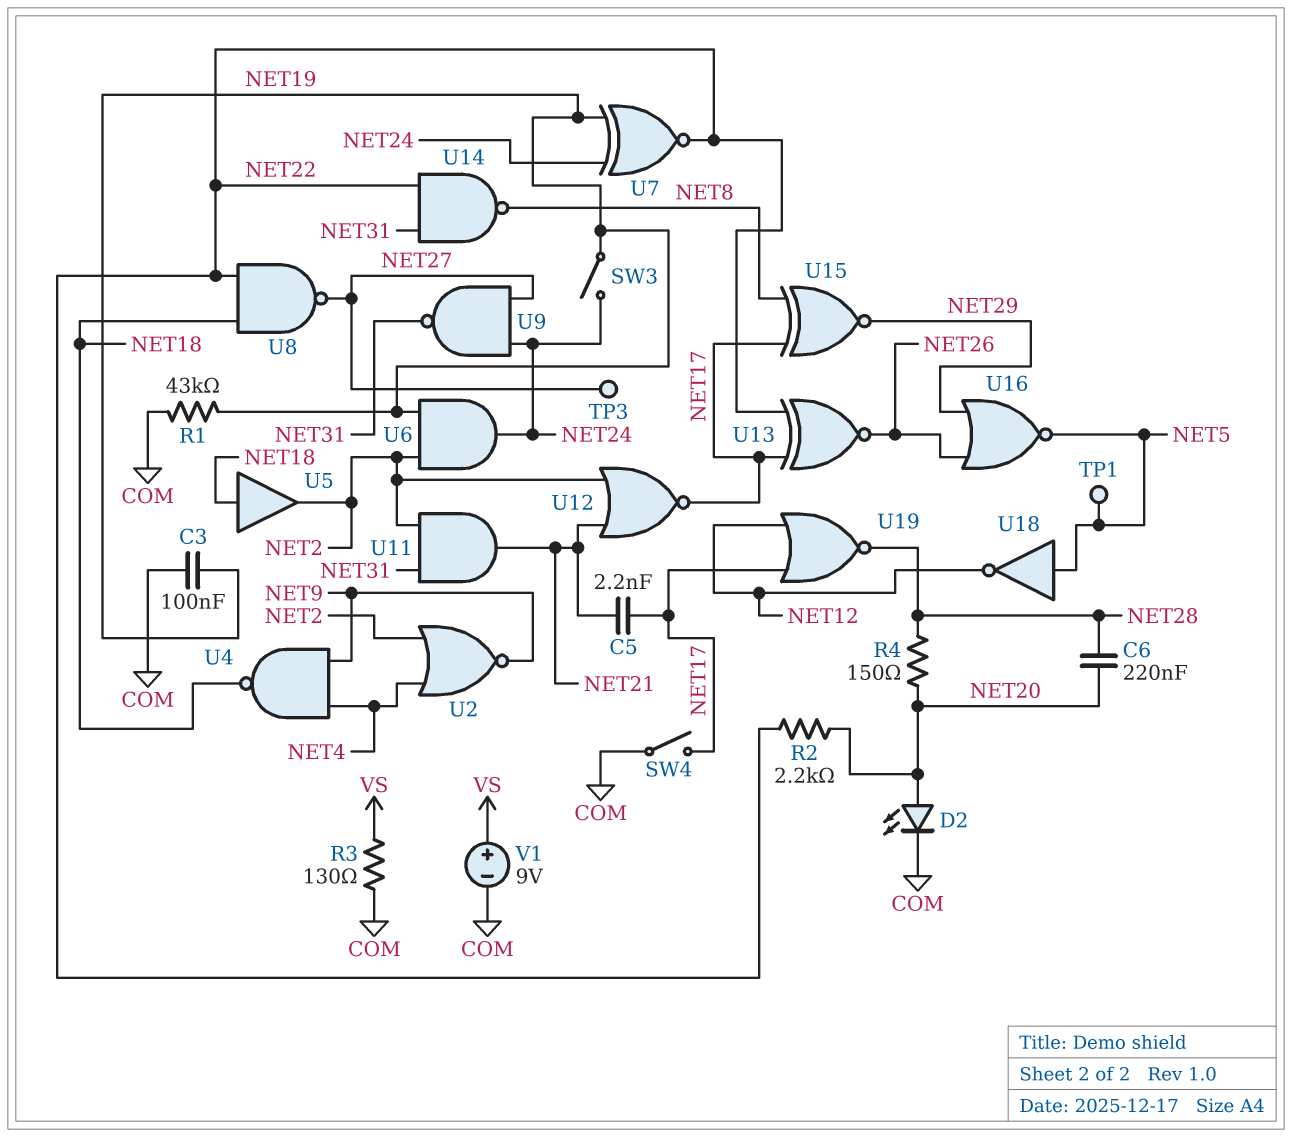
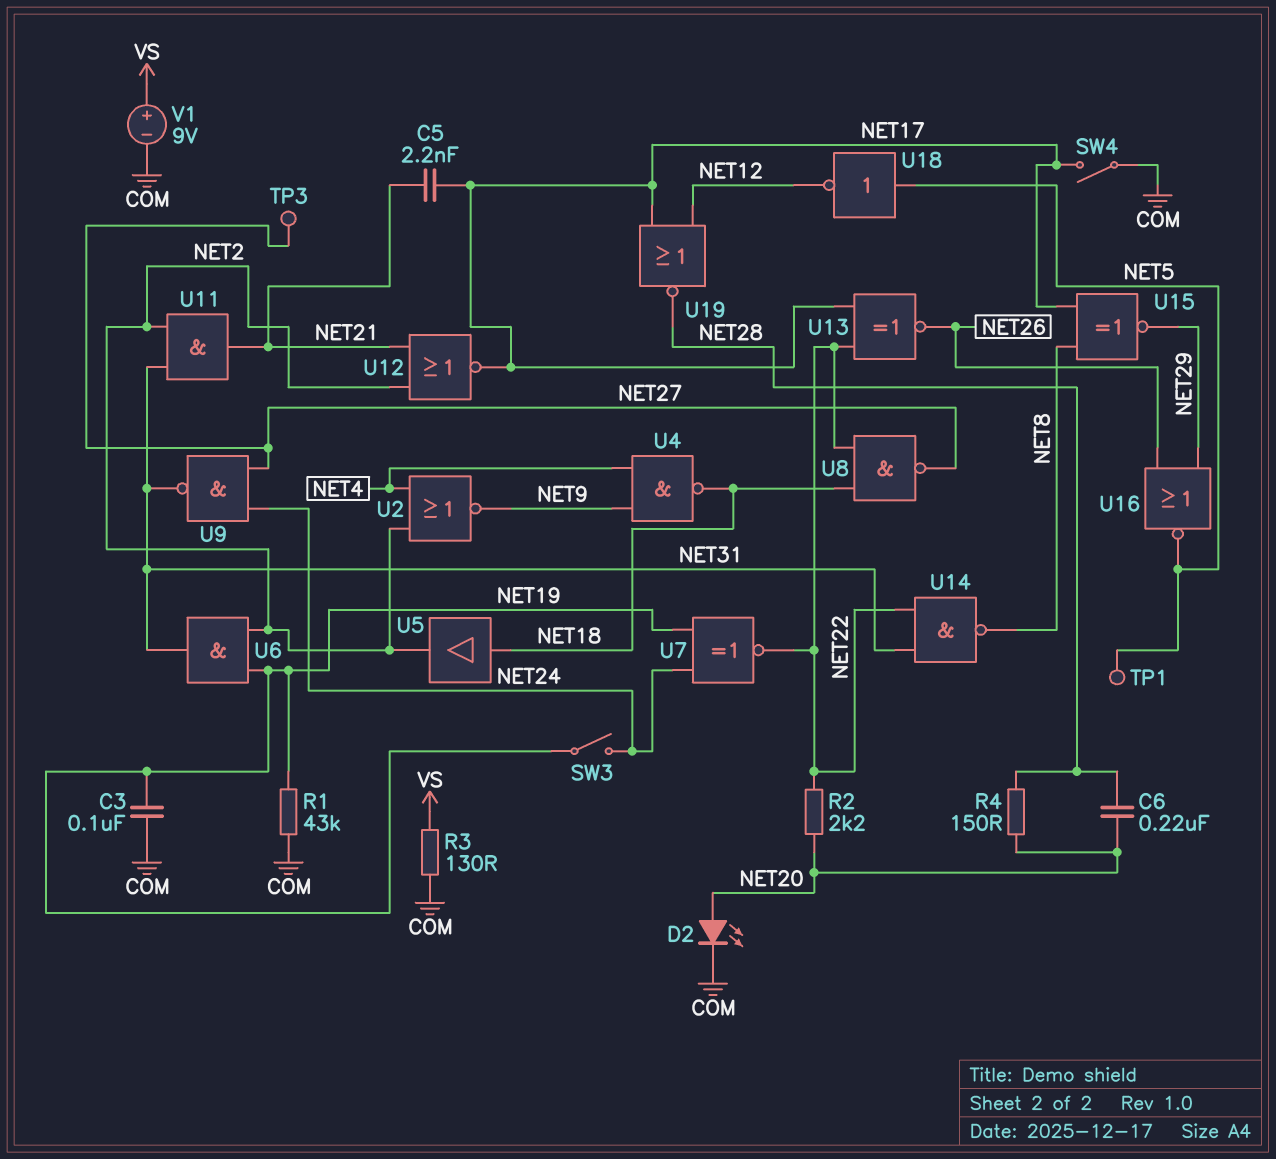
U6: AND (in NET2, in NET19, out NET24) -> AND (in NET2, in NET19, out NET31)

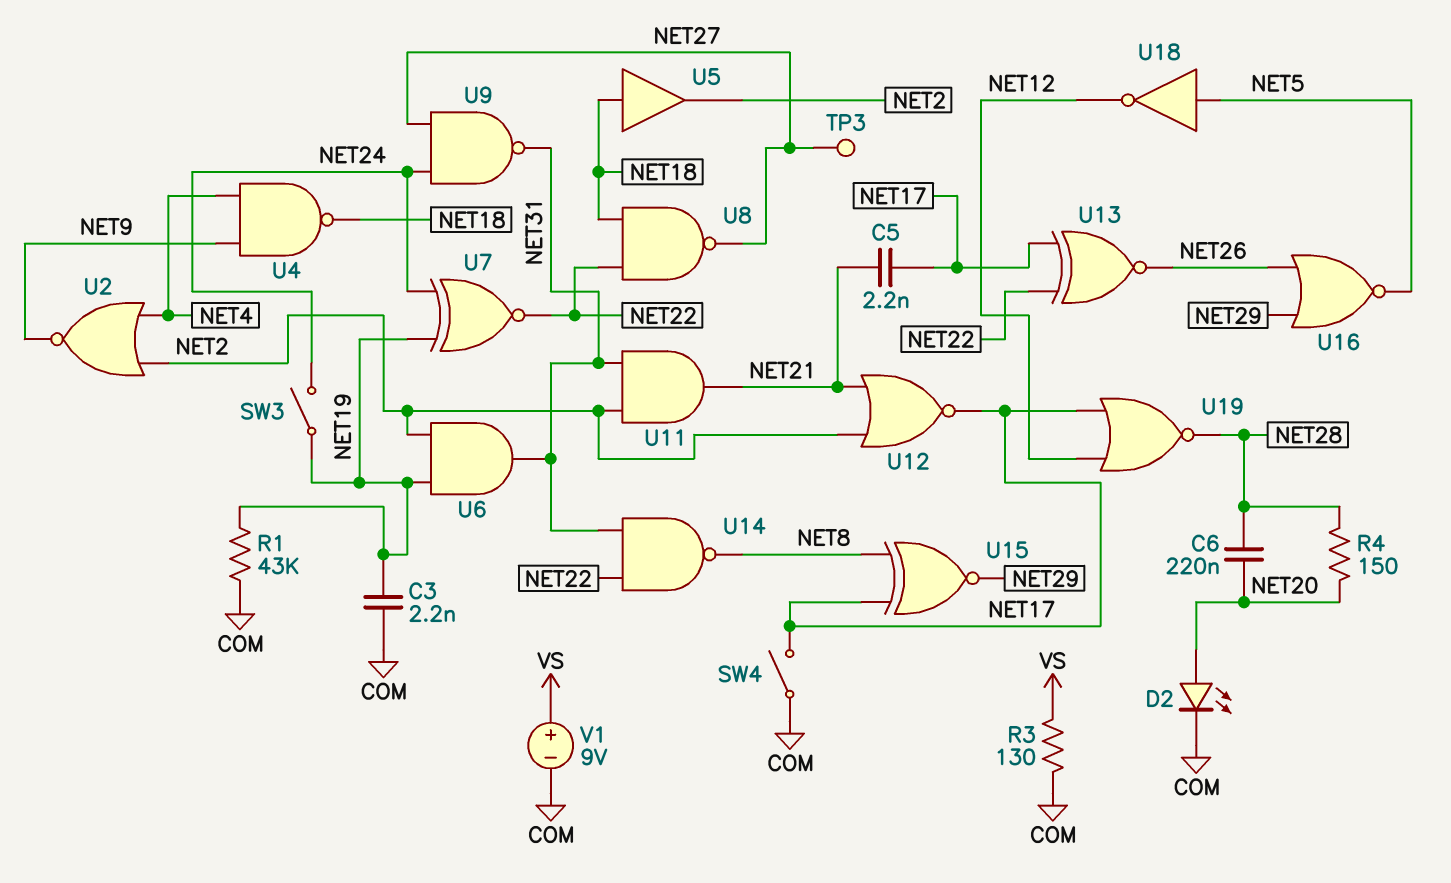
C3: 100nF (COM, NET19) -> 2.2nF (COM, NET19)
R2: 2.2k (NET20, NET22) -> none
TP1: test point (NET5) -> none

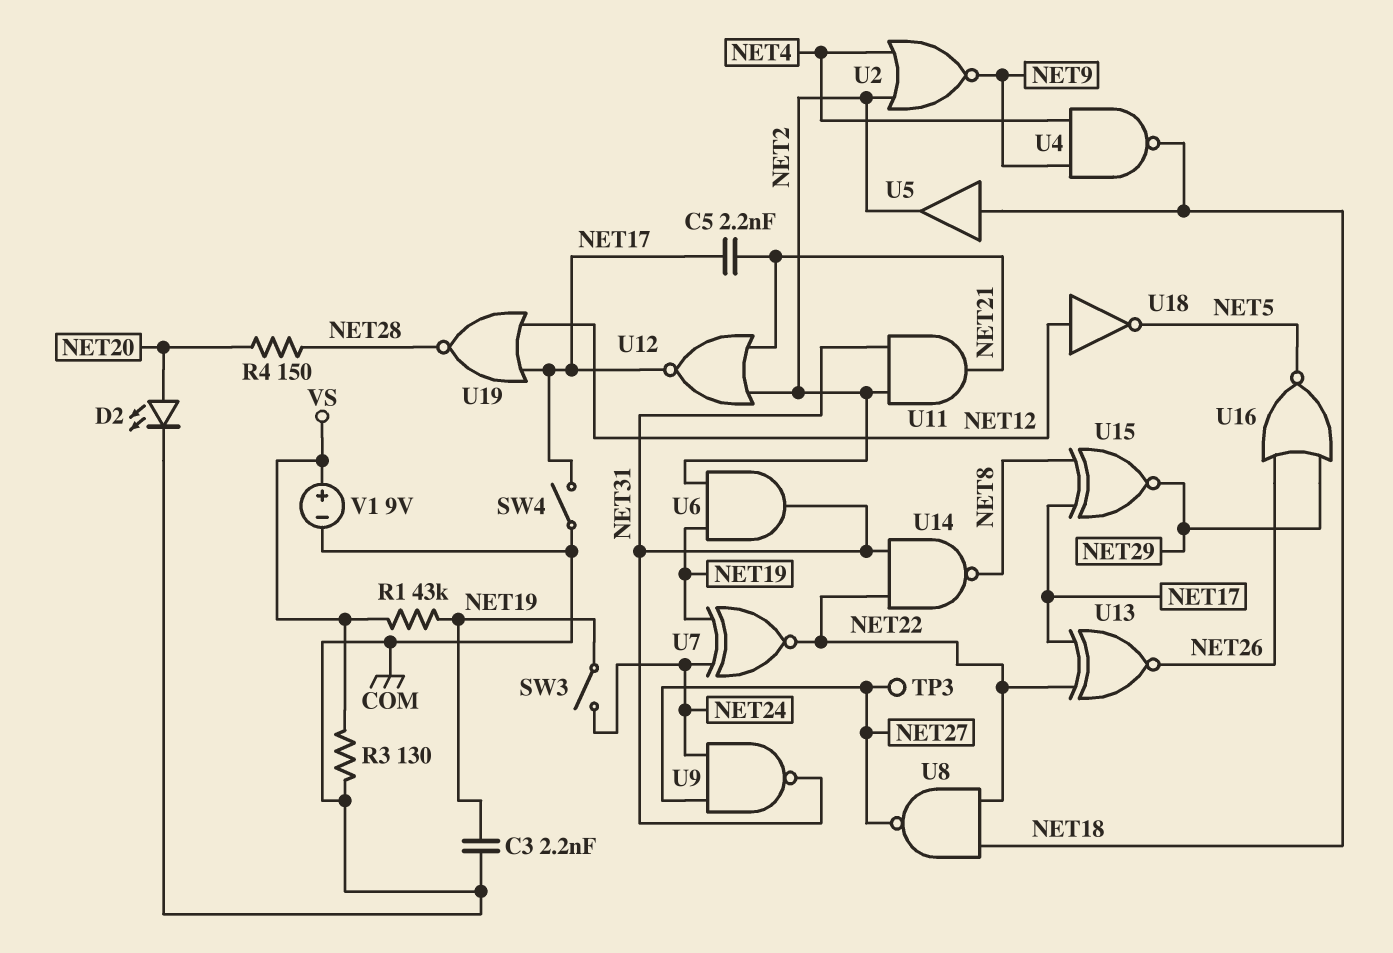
C6: 220nF (NET20, NET28) -> none
R1: 43k (COM, NET19) -> 43k (NET19, VS)
U18: NOT (in NET5, out NET12) -> NOT (in NET12, out NET5)

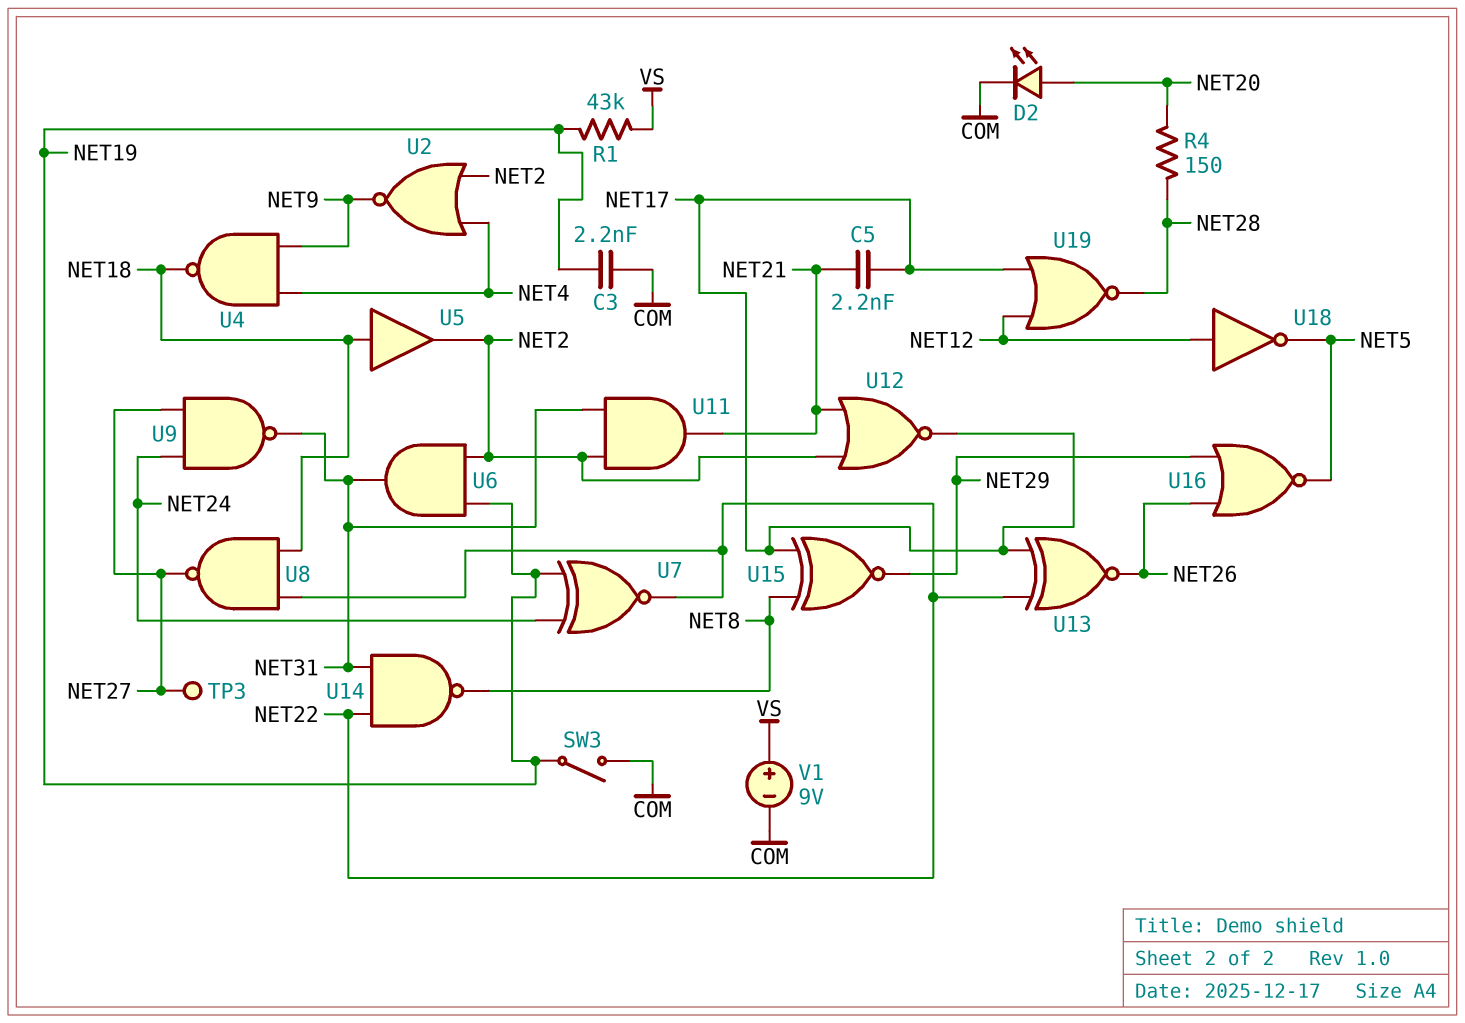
R3: 130 (COM, VS) -> none
SW3: switch (NET19, NET24) -> switch (COM, NET19)
SW4: switch (COM, NET17) -> none

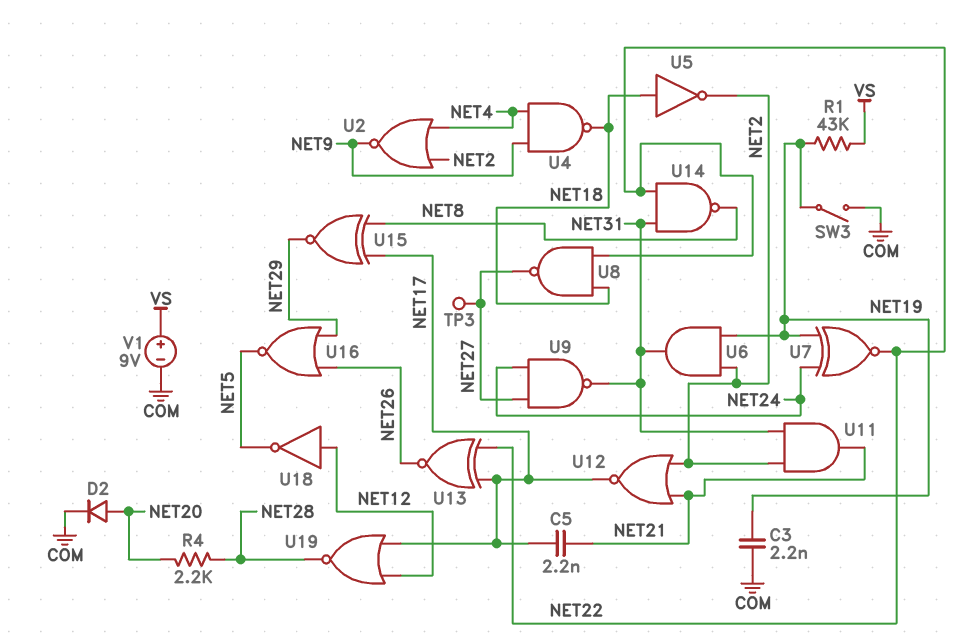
D2: LED (A NET20, K COM) -> diode (A NET20, K COM)
R4: 150 (NET20, NET28) -> 2.2k (NET20, NET28)
U5: buffer (in NET18, out NET2) -> NOT (in NET18, out NET2)

